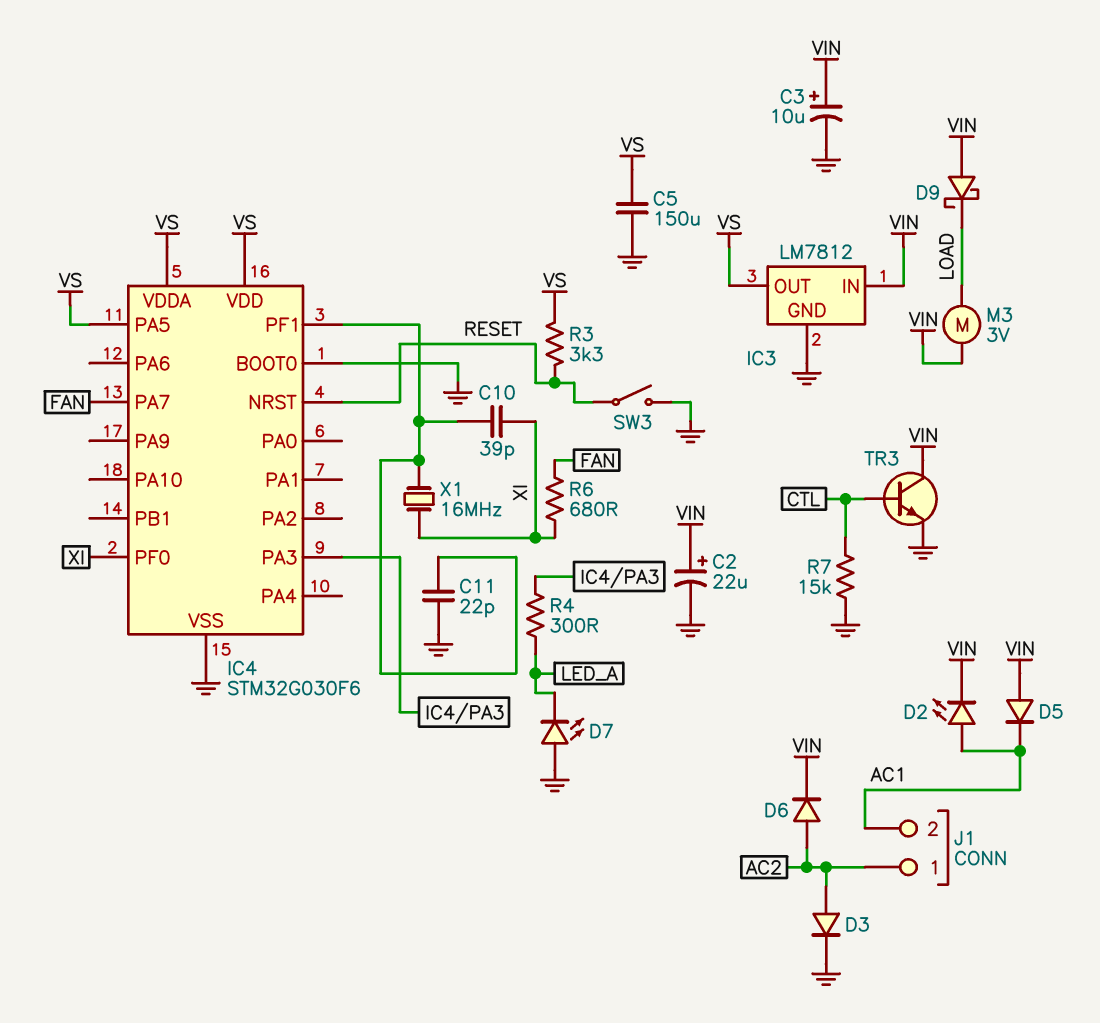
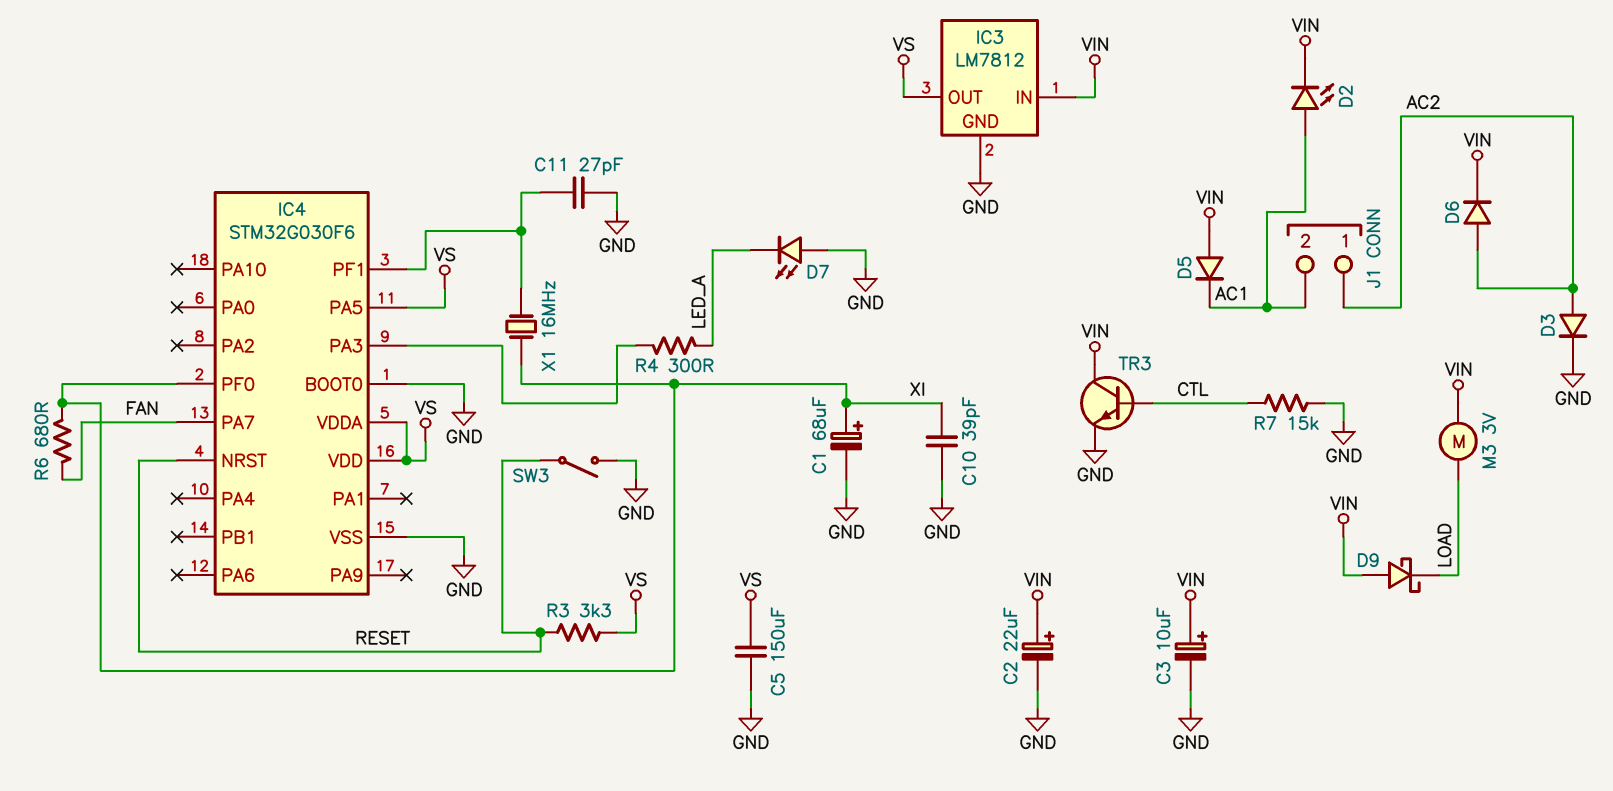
C1: none -> 68uF (plus XI, minus GND)
C10: 39pF (IC4/PF1, XI) -> 39pF (GND, XI)
C11: 22pF (GND, IC4/PF1) -> 27pF (GND, IC4/PF1)

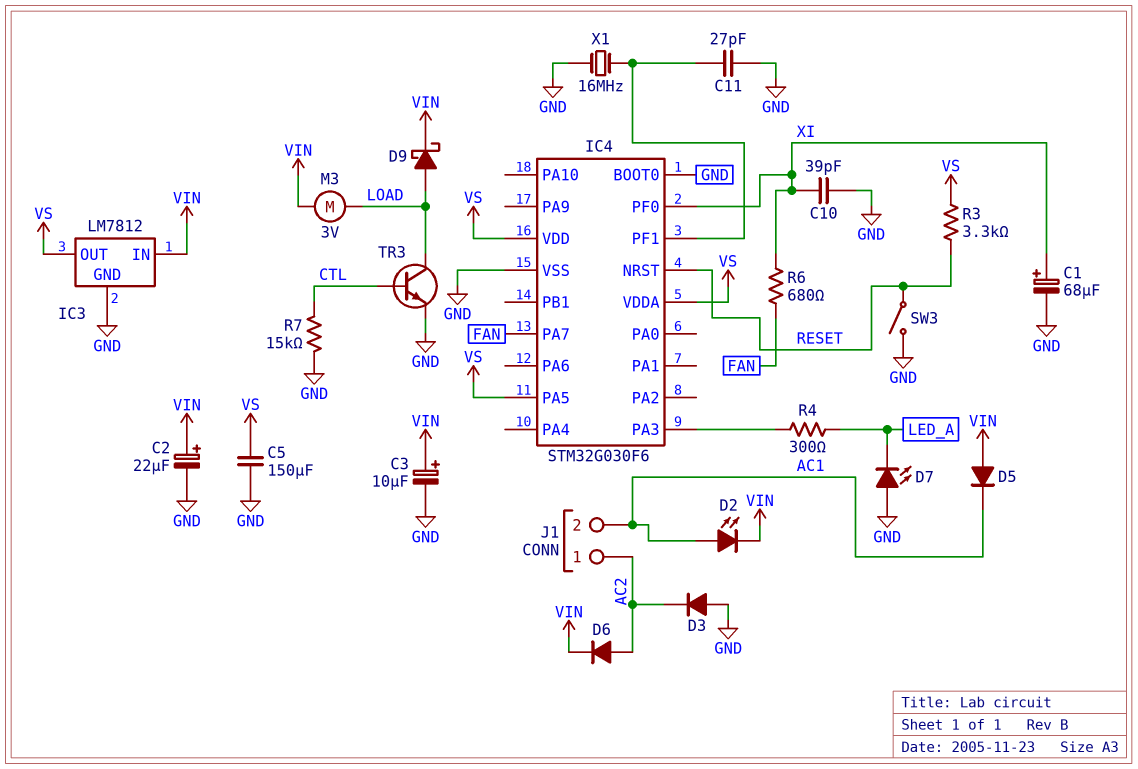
D3: diode (A AC2, K GND) -> diode (A GND, K AC2)
D9: schottky (A VIN, K LOAD) -> schottky (A LOAD, K VIN)
TR3: NPN (B CTL, C VIN, E GND) -> NPN (B CTL, C LOAD, E GND)
X1: 16MHz (IC4/PF1, XI) -> 16MHz (GND, IC4/PF1)

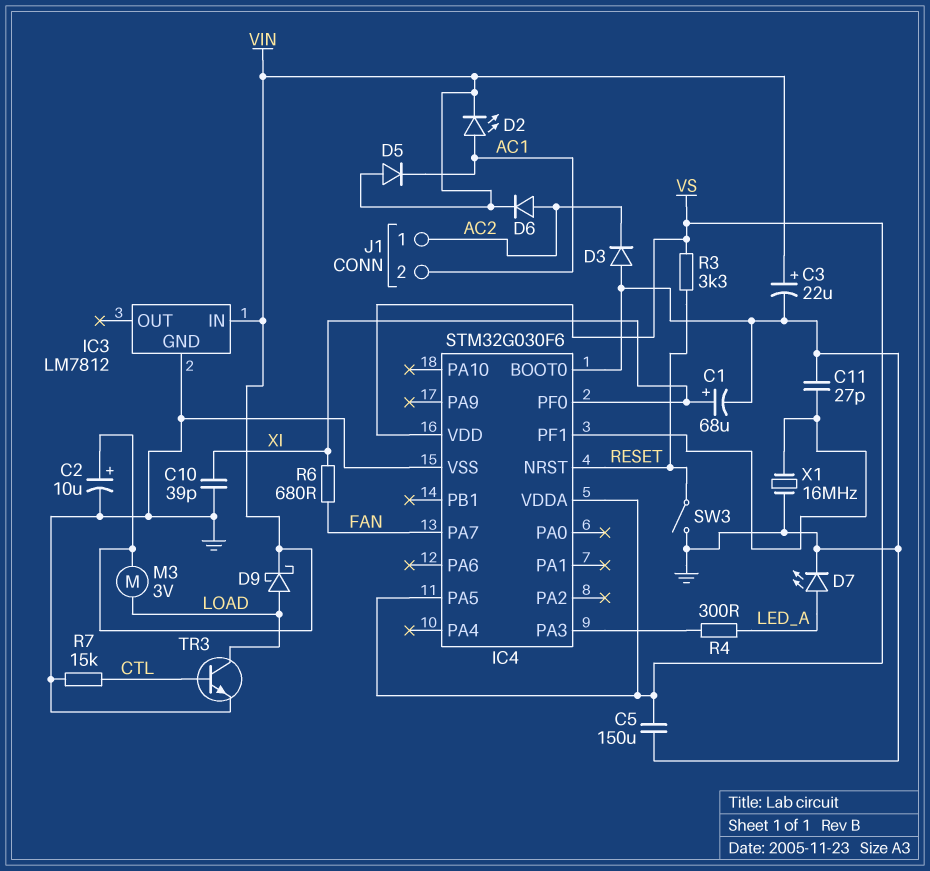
C2: 22uF (plus VIN, minus GND) -> 10uF (plus VIN, minus GND)
C3: 10uF (plus VIN, minus GND) -> 22uF (plus VIN, minus GND)
D7: LED (A GND, K LED_A) -> LED (A LED_A, K GND)
IC3 pin OUT: VS -> none

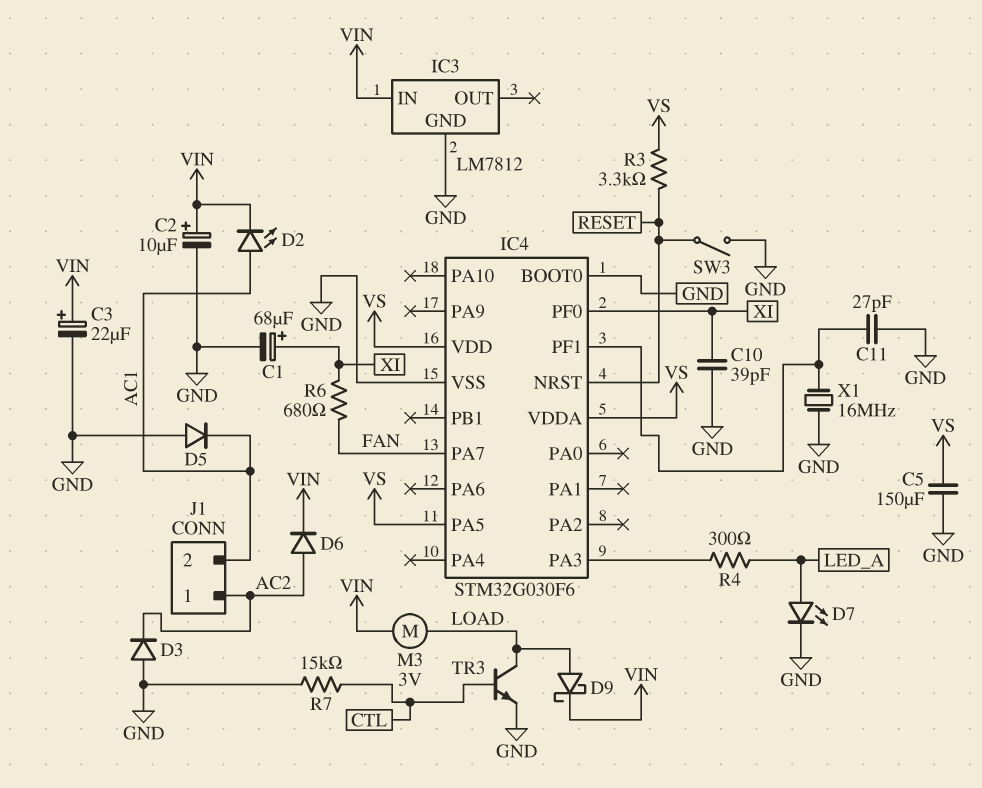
D5: diode (A VIN, K AC1) -> diode (A GND, K AC1)

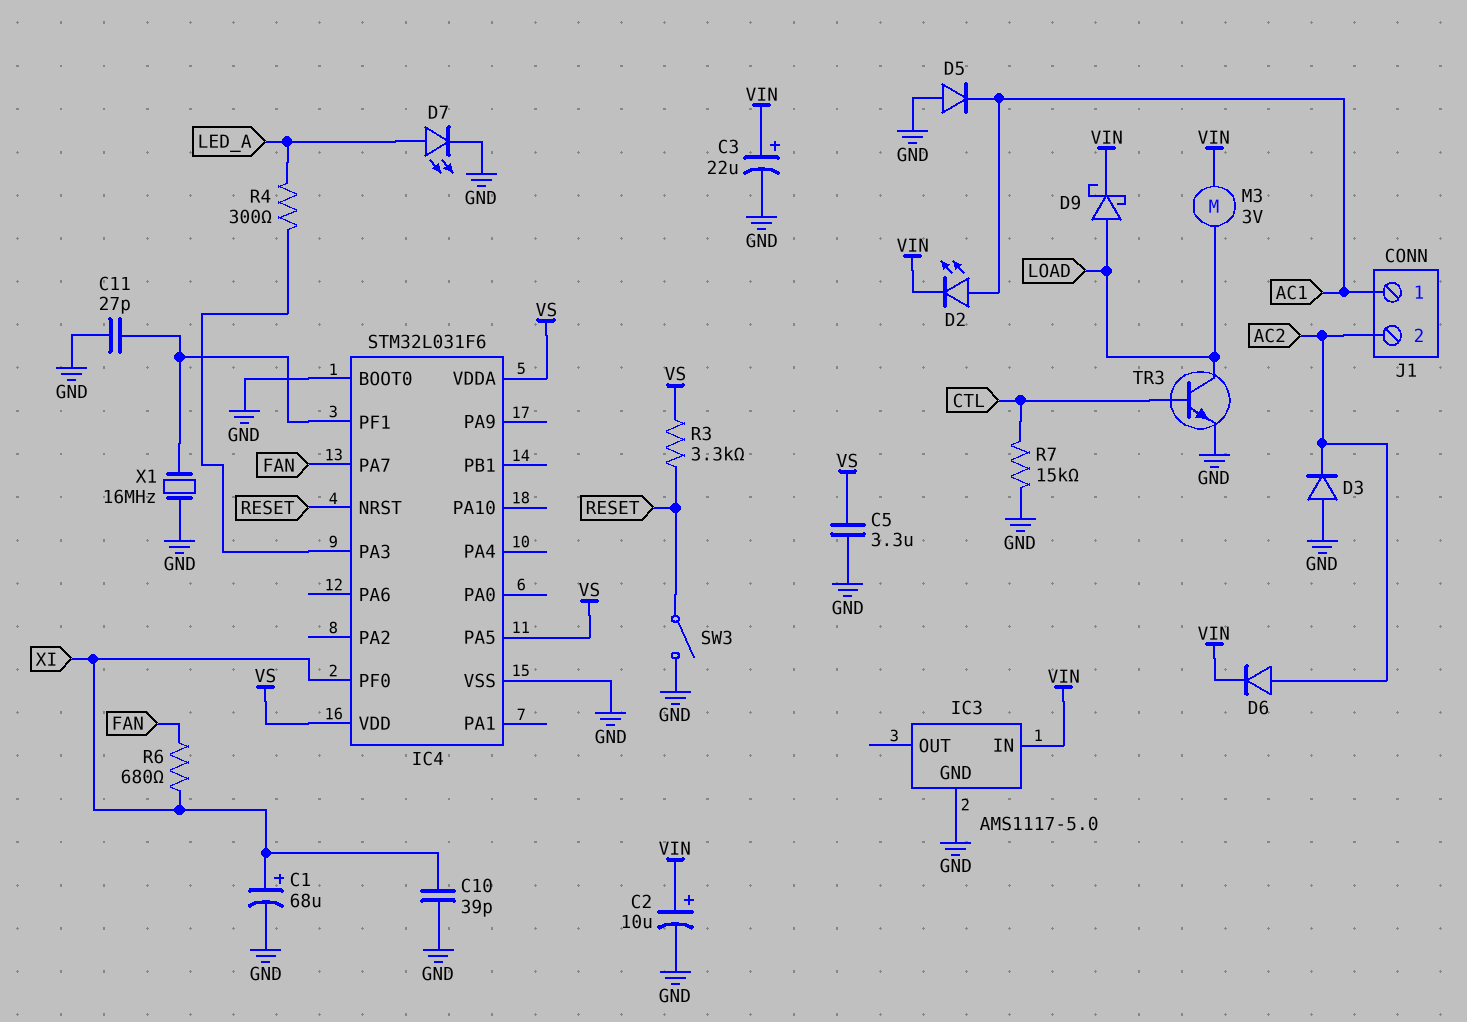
C5: 150uF (GND, VS) -> 3.3uF (GND, VS)
IC3: LM7812 -> AMS1117-5.0
IC4: STM32G030F6 -> STM32L031F6
J1 pin 1: AC2 -> AC1
J1 pin 2: AC1 -> AC2

